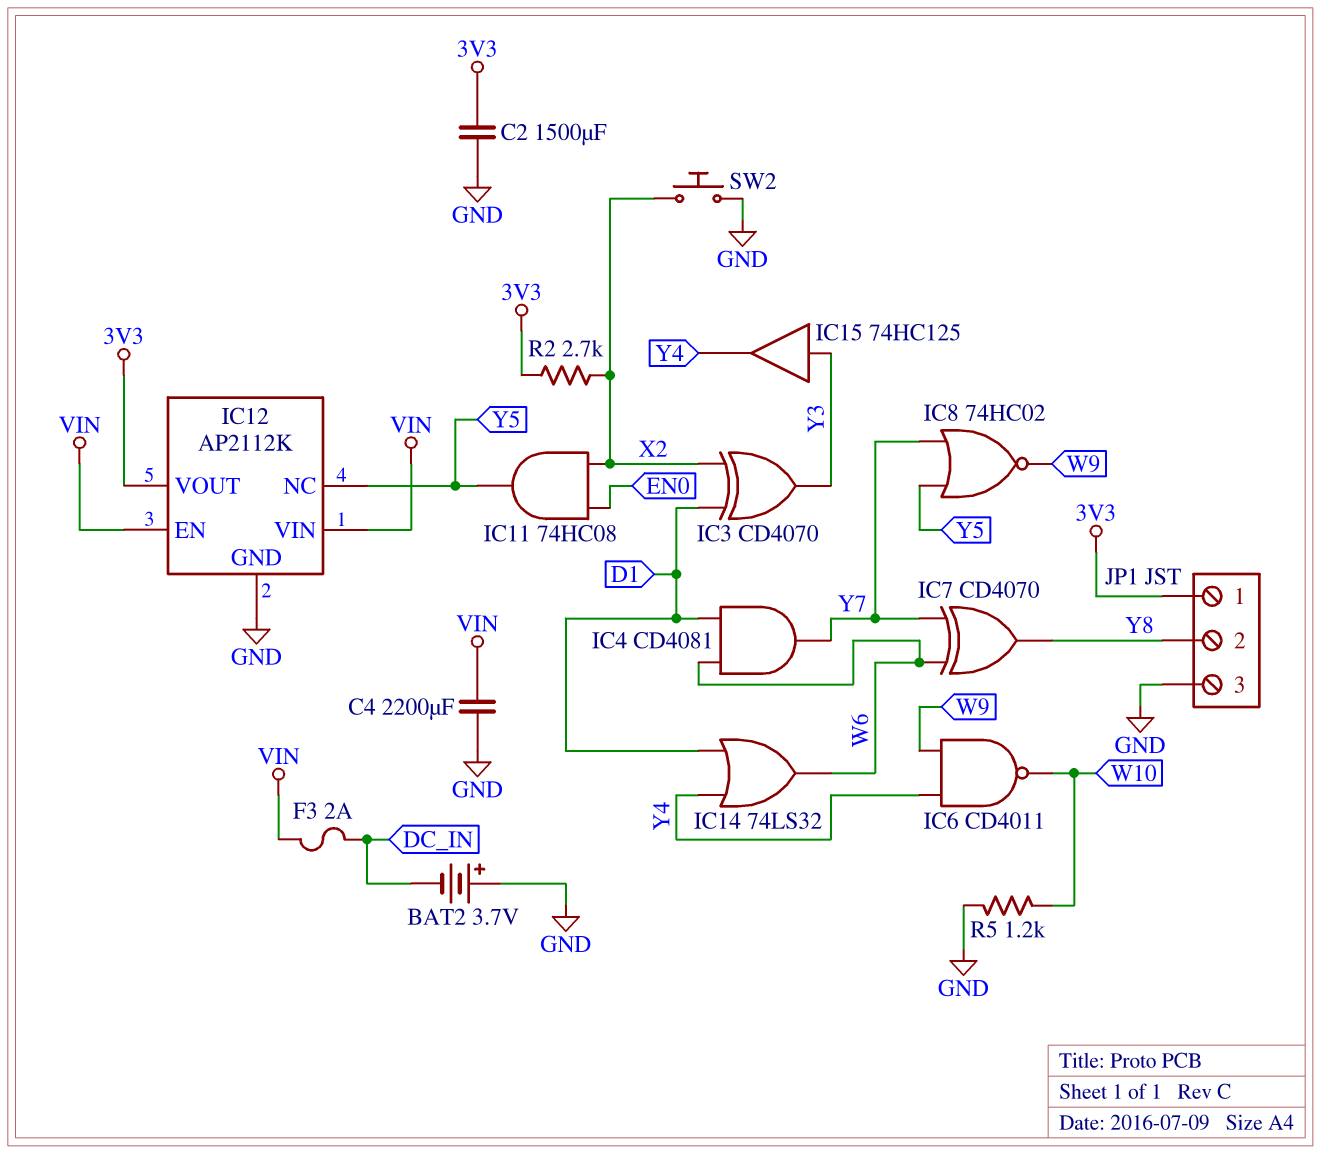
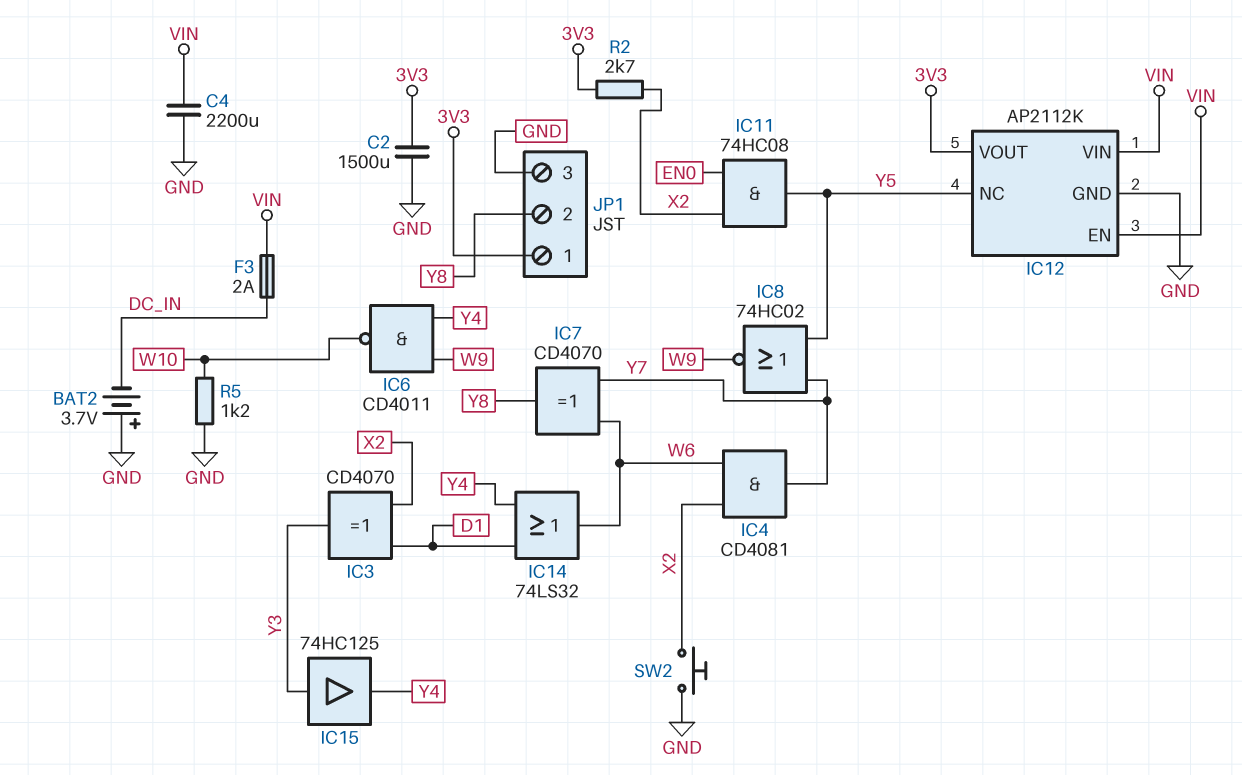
IC4: AND CD4081 (in D1, in W6, out Y7) -> AND CD4081 (in W6, in X2, out Y7)

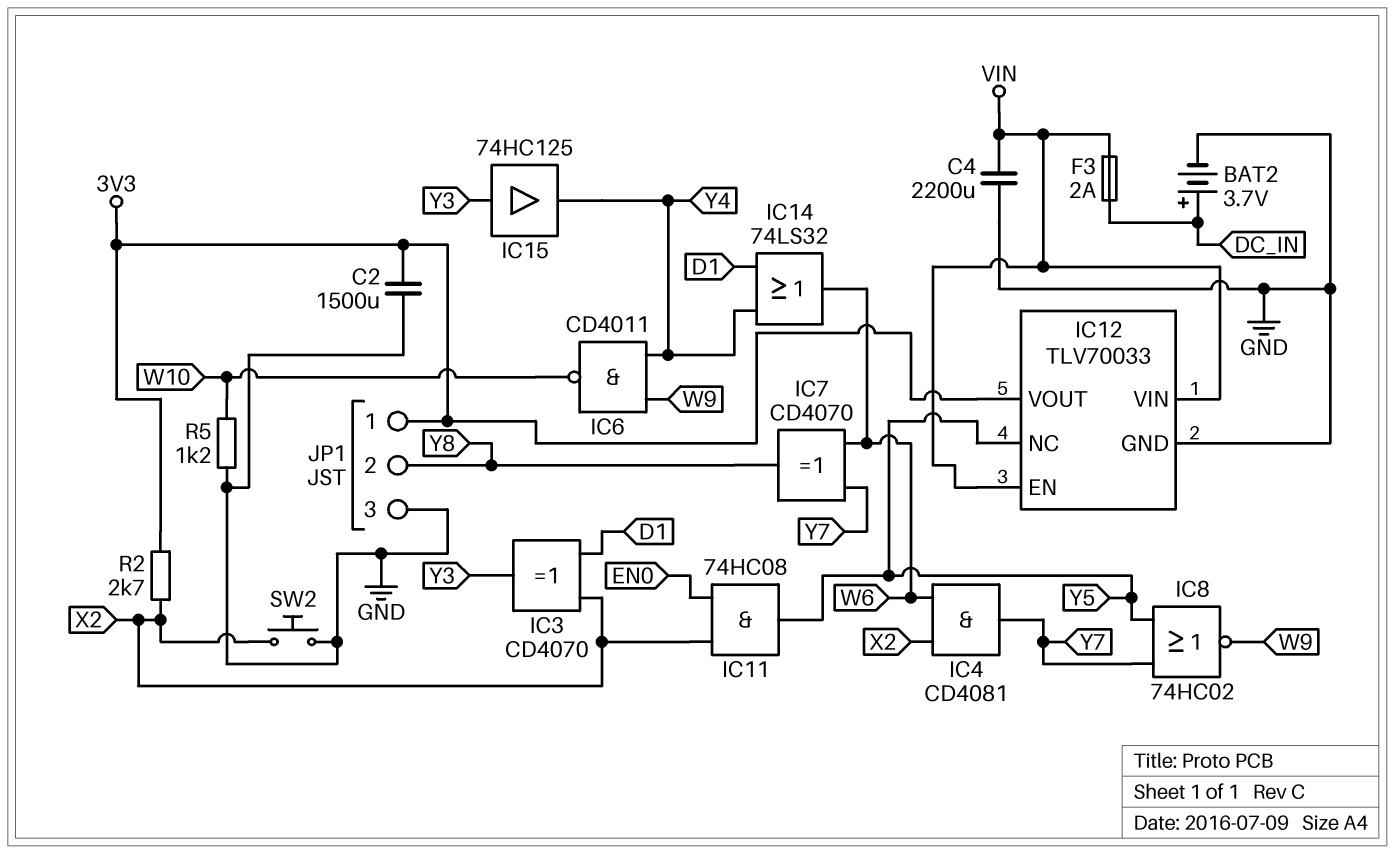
BAT2: 3.7V (plus GND, minus DC_IN) -> 3.7V (plus DC_IN, minus GND)
IC12: AP2112K -> TLV70033

